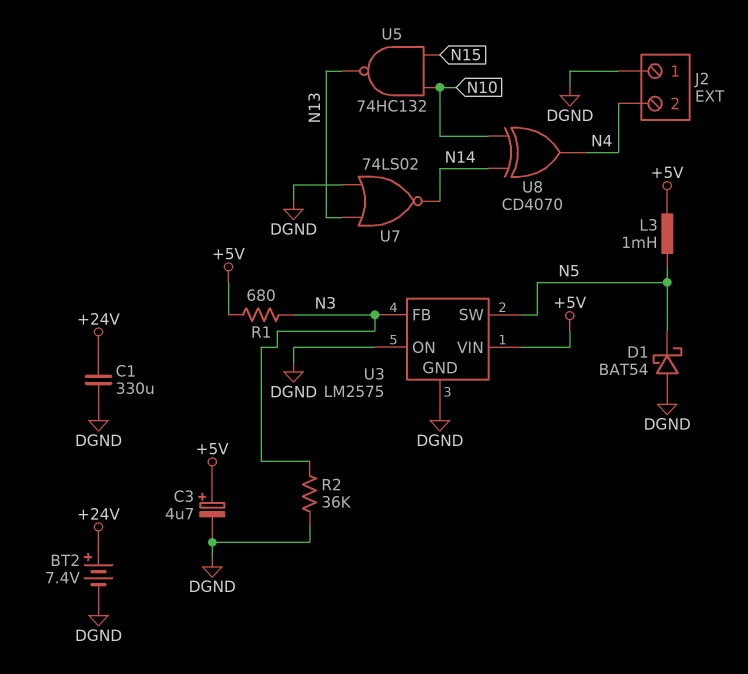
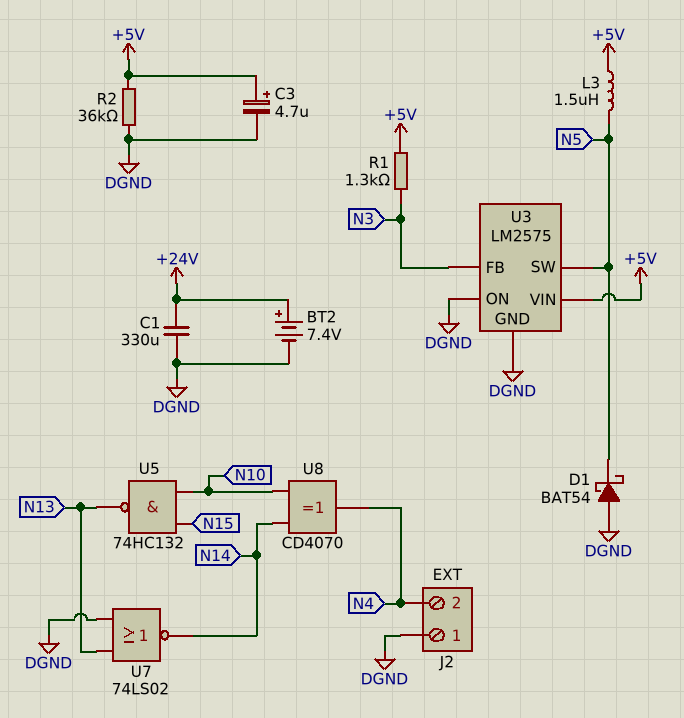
L3: 1mH (+5V, N5) -> 1.5uH (+5V, N5)
R1: 680 (+5V, N3) -> 1.3k (+5V, N3)
R2: 36k (DGND, N3) -> 36k (+5V, DGND)

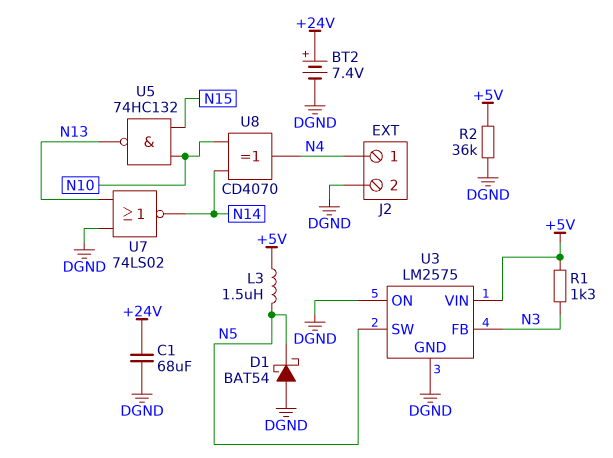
C1: 330uF (+24V, DGND) -> 68uF (+24V, DGND)
C3: 4.7uF (plus +5V, minus DGND) -> none
J2 pin 1: DGND -> N4
J2 pin 2: N4 -> DGND

